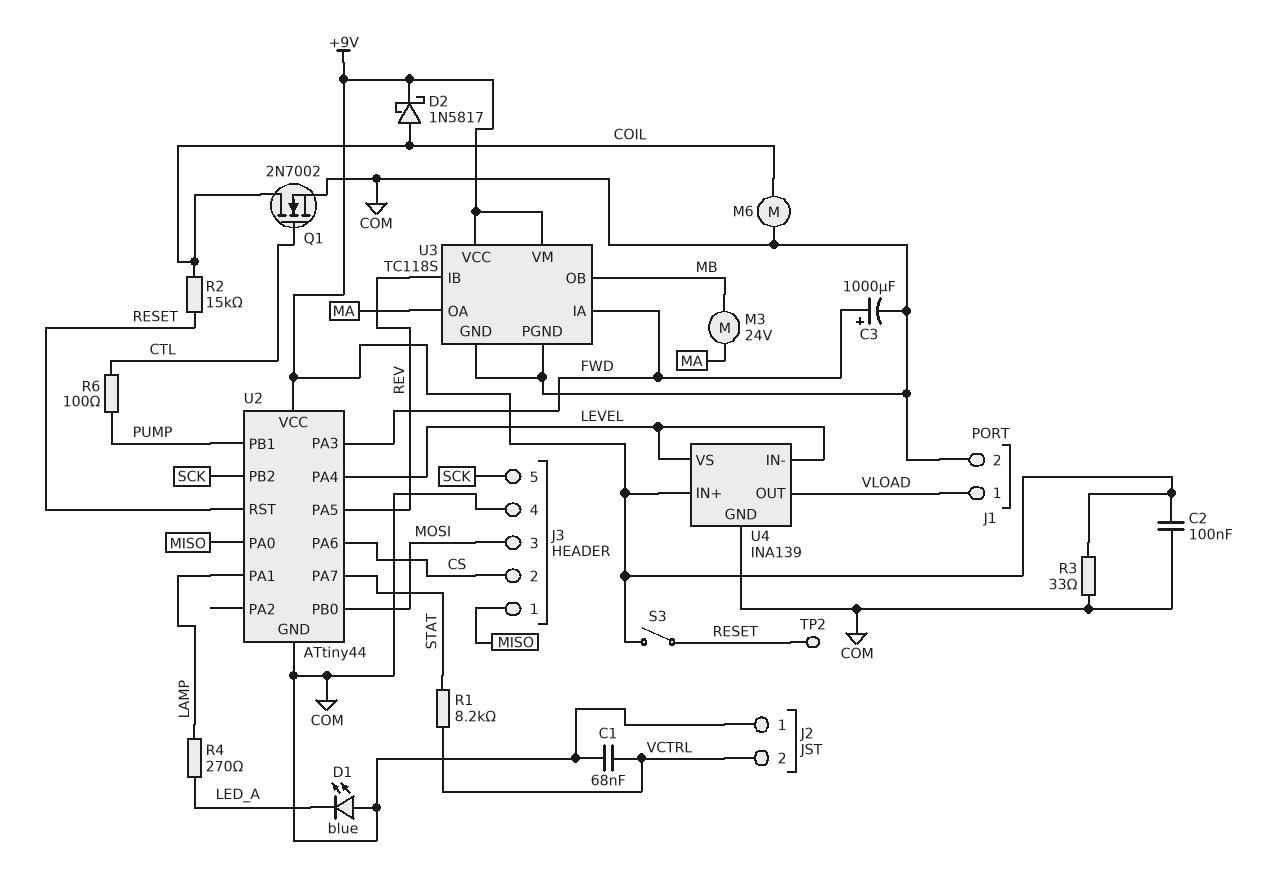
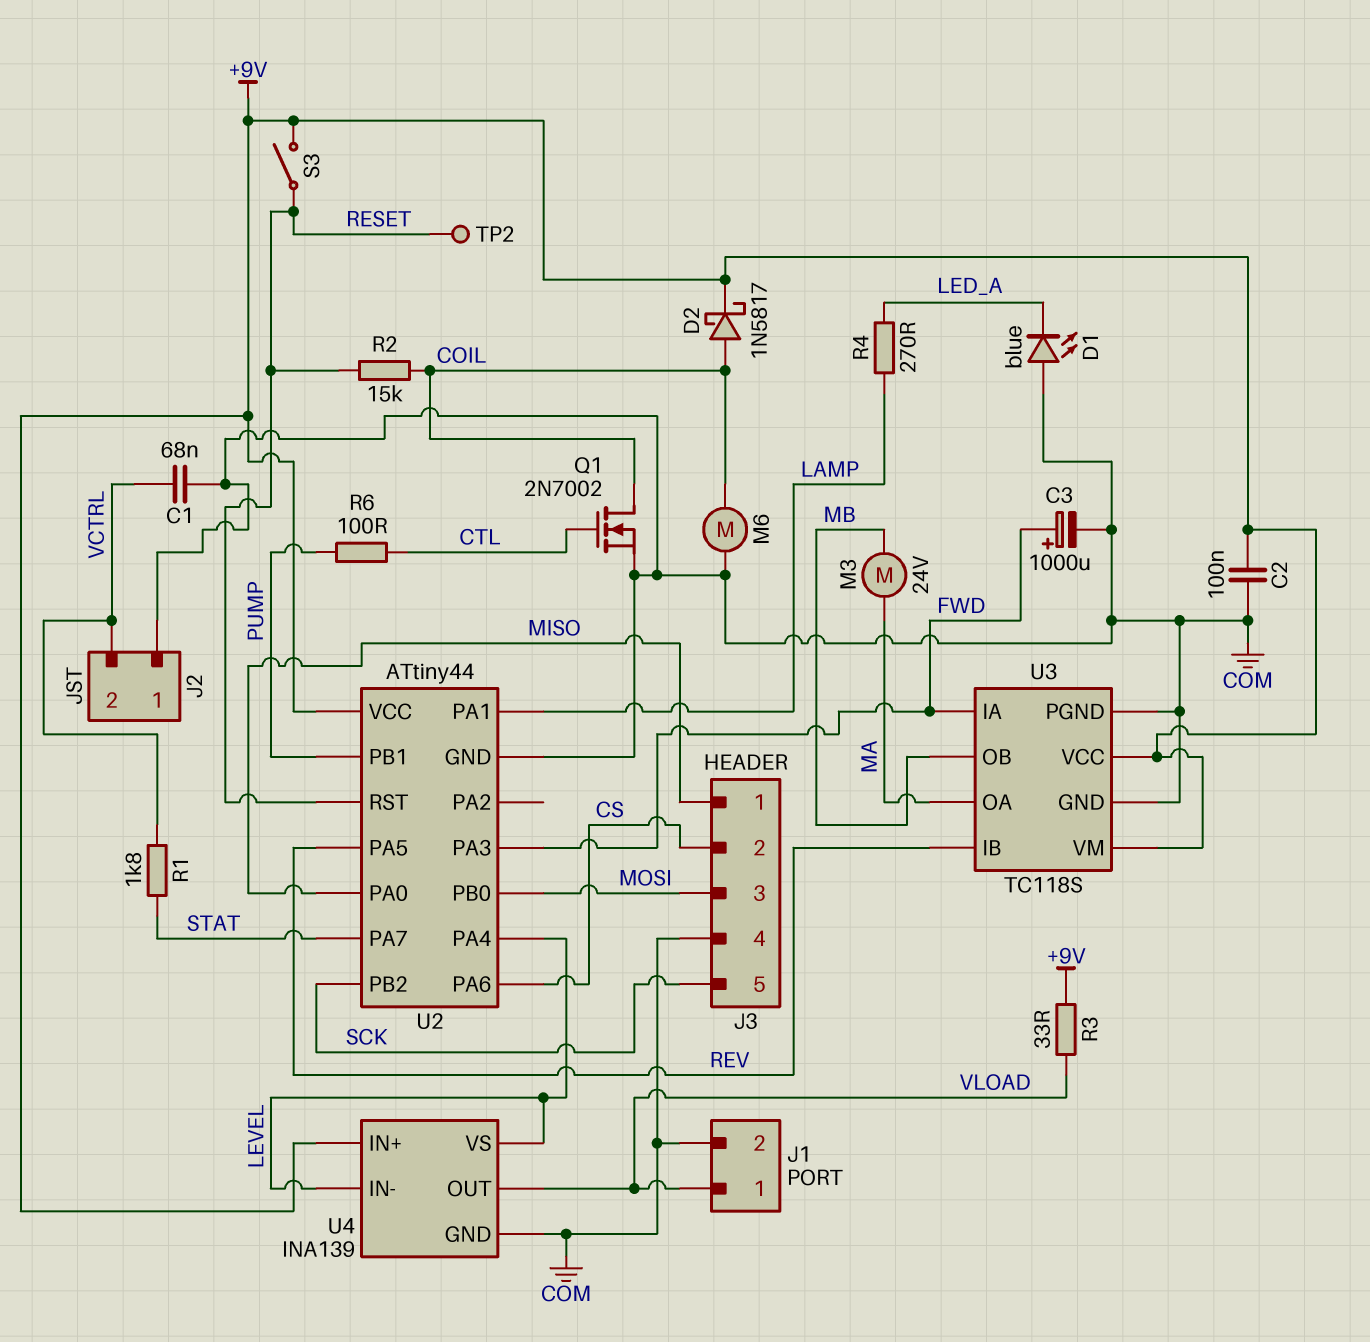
R1: 8.2k (STAT, VCTRL) -> 1.8k (STAT, VCTRL)
R3: 33 (+9V, COM) -> 33 (+9V, VLOAD)

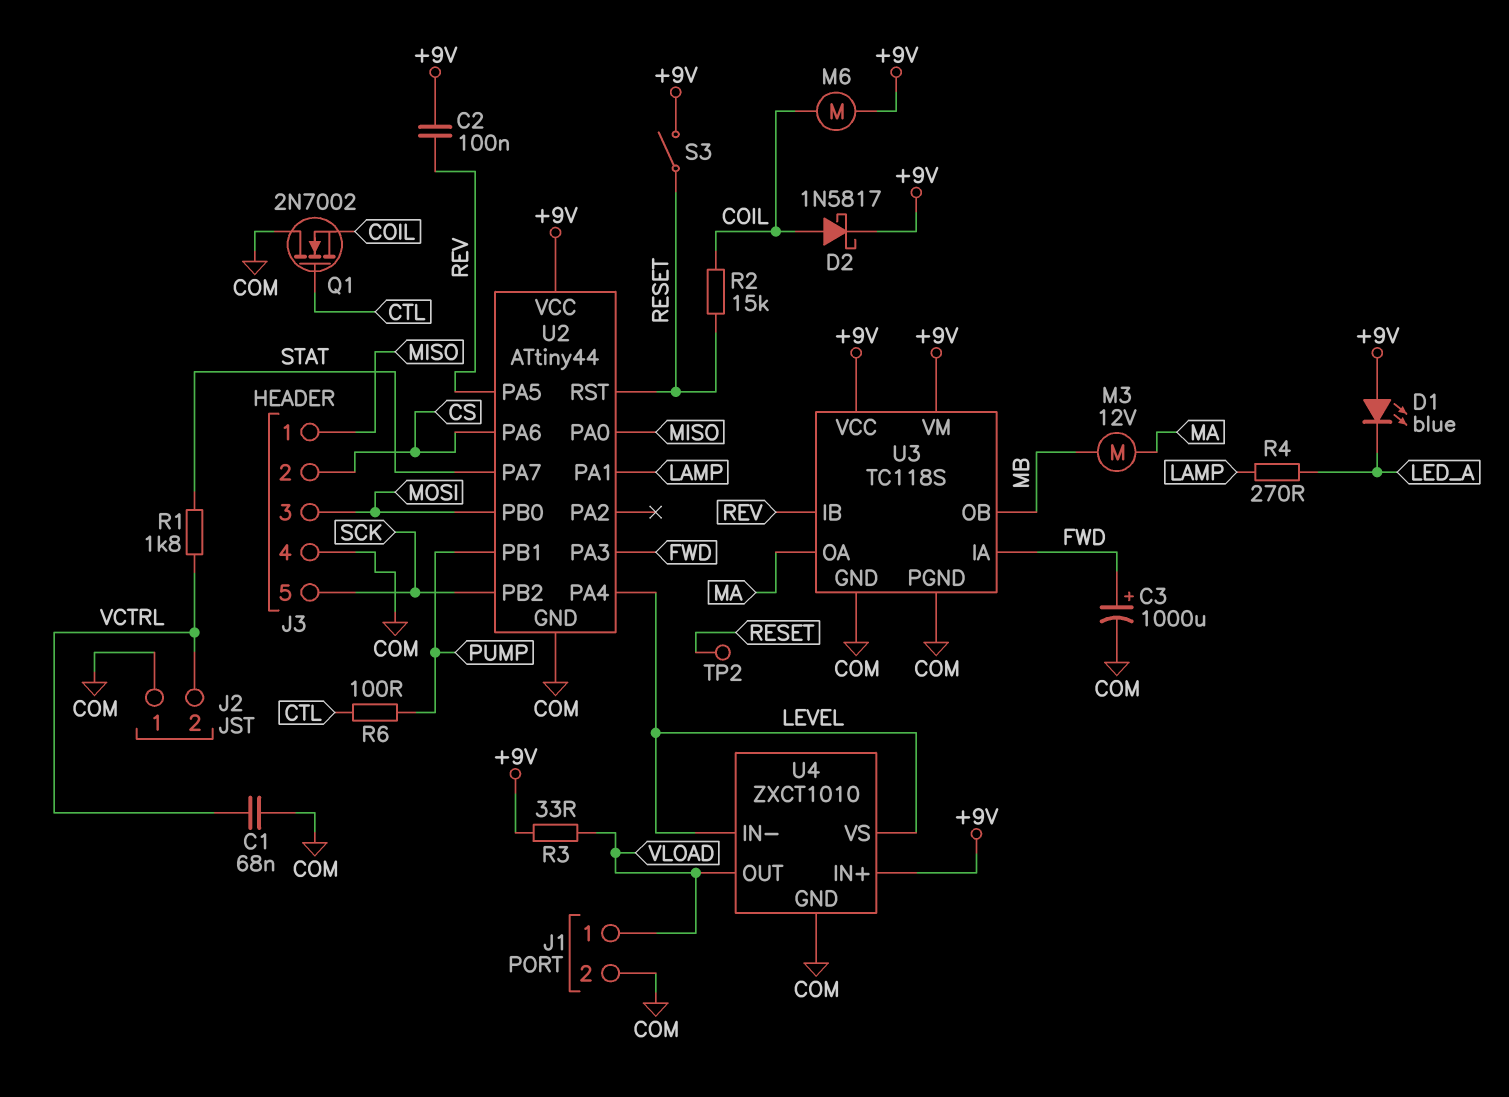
C2: 100nF (+9V, COM) -> 100nF (+9V, REV)
D1: LED blue (A COM, K LED_A) -> LED blue (A +9V, K LED_A)
M3: motor 24V (MA, MB) -> motor 12V (MA, MB)
M6: motor (COIL, COM) -> motor (+9V, COIL)
Q1: NMOS 2N7002 (G CTL, D COIL, S COM) -> NMOS 2N7002 (G CTL, D COM, S COIL)
U4: INA139 -> ZXCT1010

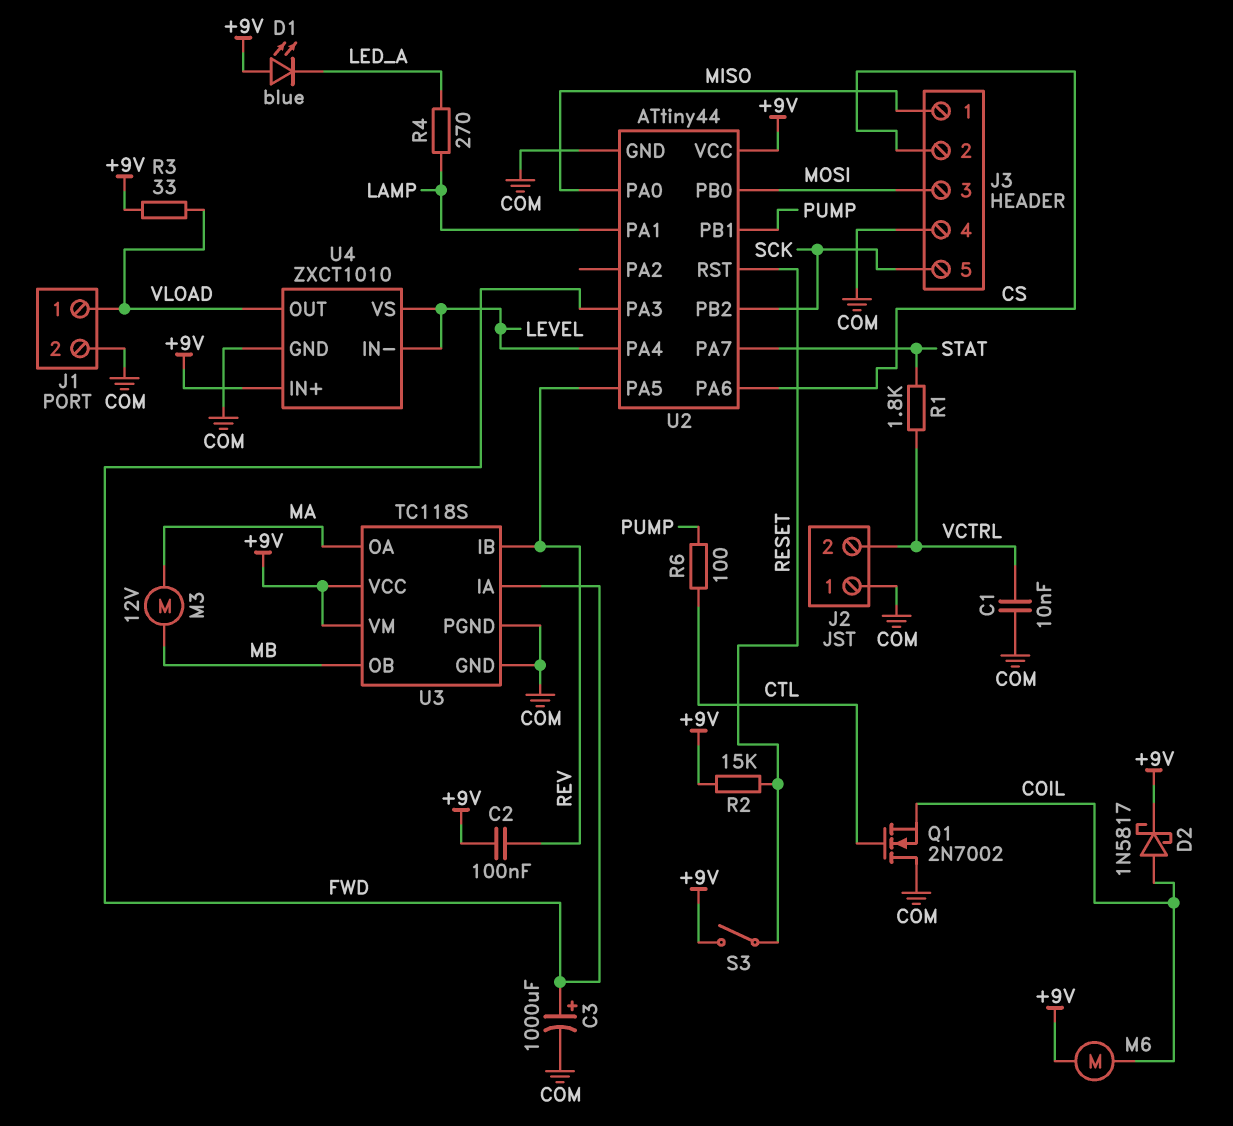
C1: 68nF (COM, VCTRL) -> 10nF (COM, VCTRL)
R2: 15k (COIL, RESET) -> 15k (+9V, RESET)
TP2: test point (RESET) -> none

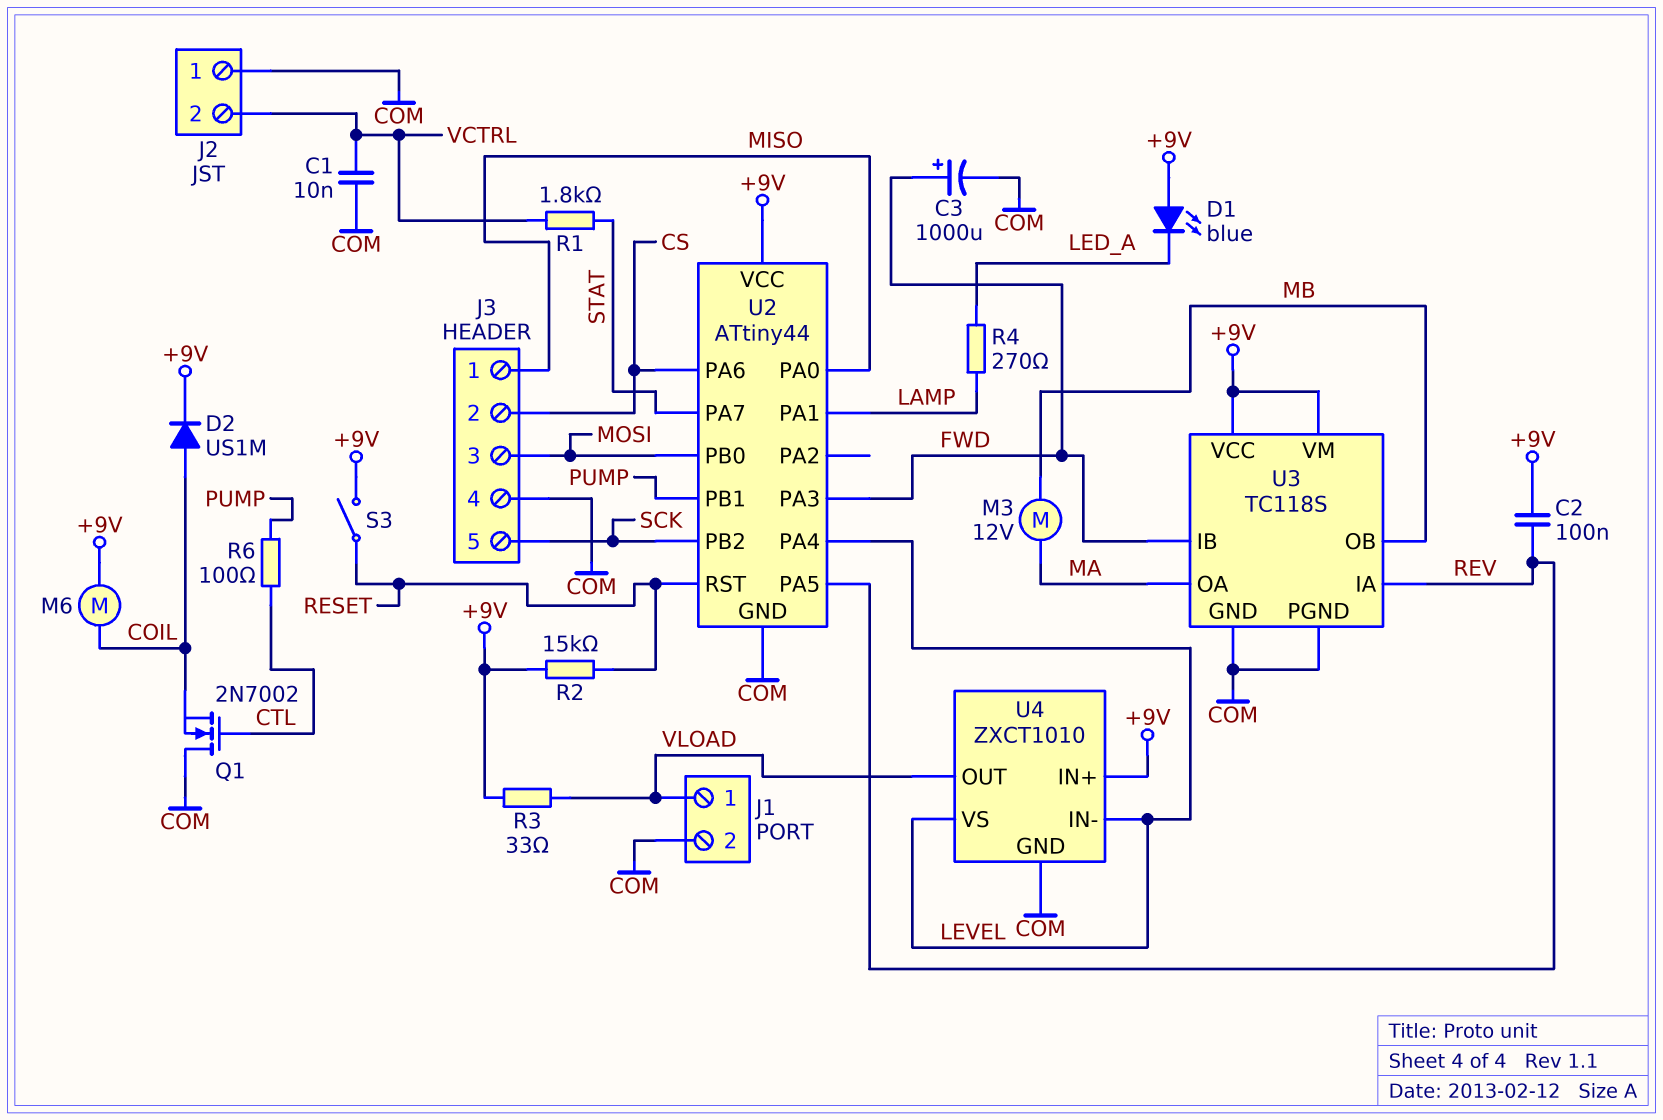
D2: schottky 1N5817 (A COIL, K +9V) -> diode US1M (A COIL, K +9V)
U3 pin IA: FWD -> REV
U3 pin IB: REV -> FWD

